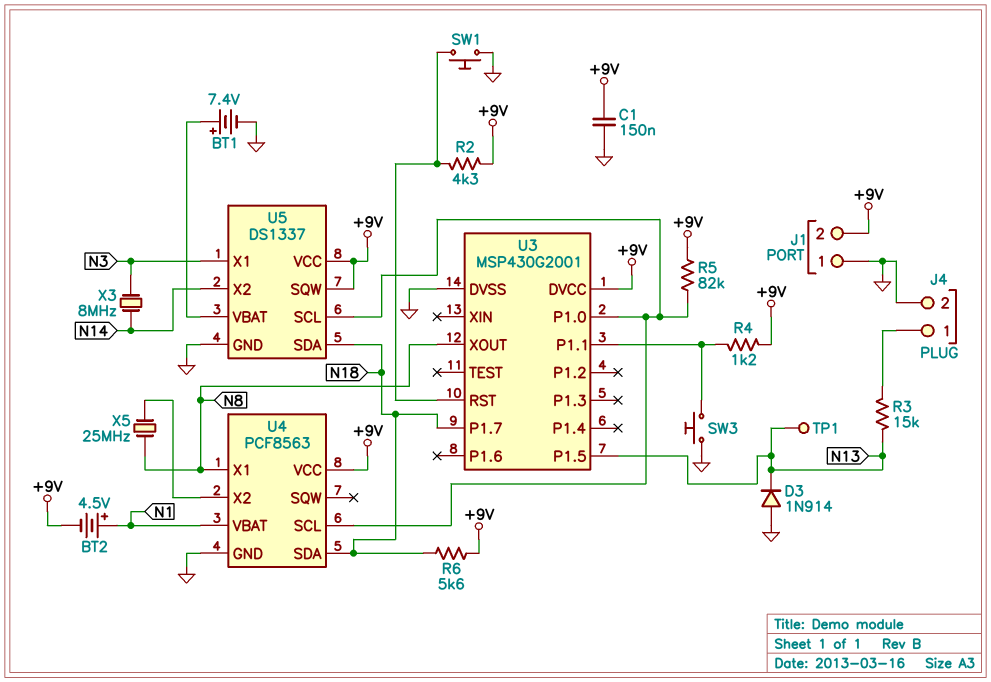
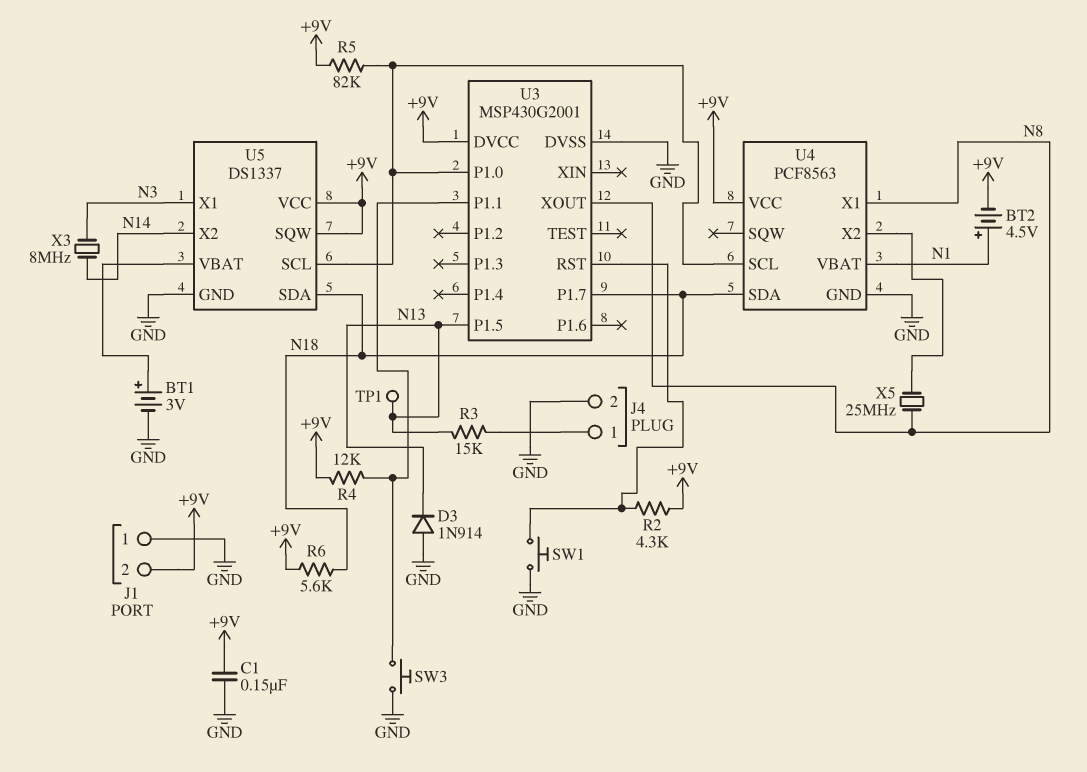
BT1: 7.4V (plus U5/VBAT, minus GND) -> 3V (plus U5/VBAT, minus GND)
R4: 1.2k (+9V, U3/P1.1) -> 12k (+9V, U3/P1.1)

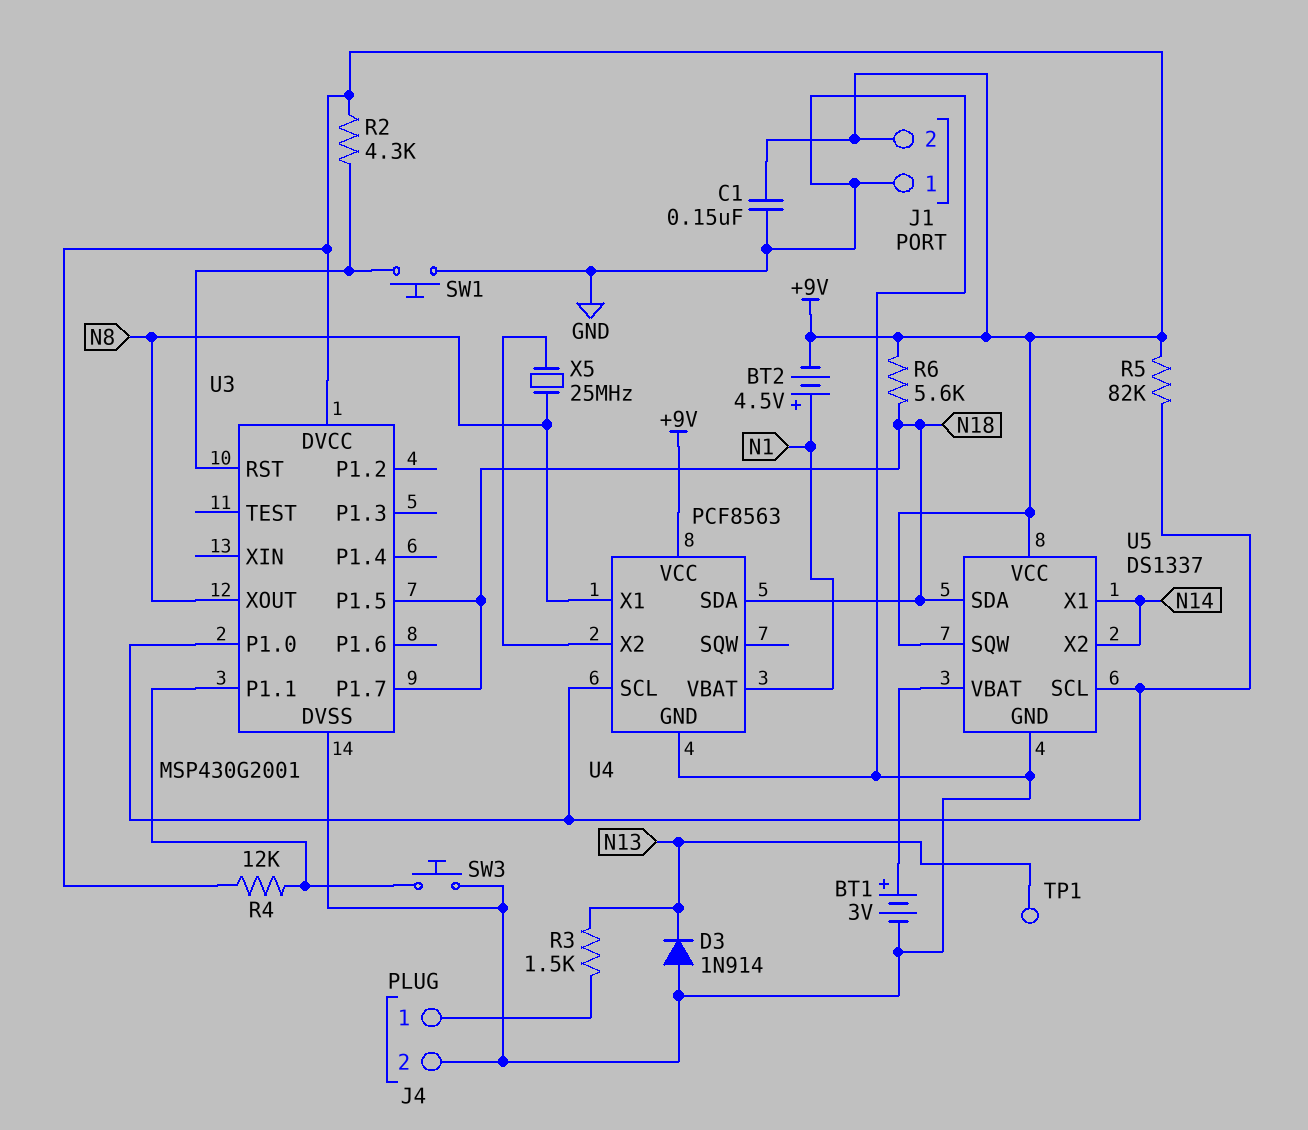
R3: 15k (J4/1, N13) -> 1.5k (J4/1, N13)
U3 pin P1.5: N13 -> N18
U5 pin X1: N3 -> N14
X3: 8MHz (N3, N14) -> none

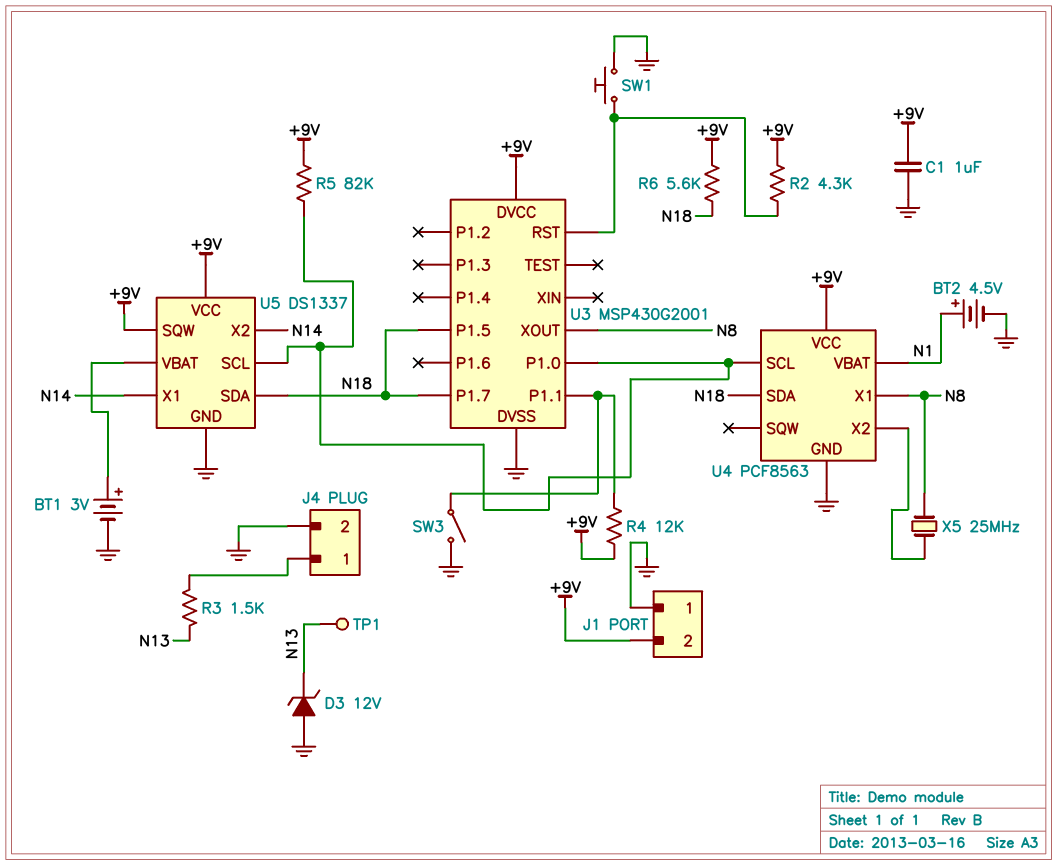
BT2: 4.5V (plus N1, minus +9V) -> 4.5V (plus N1, minus GND)
C1: 150nF (+9V, GND) -> 1uF (+9V, GND)
D3: diode 1N914 (A GND, K N13) -> zener 12V (A GND, K N13)
SW3: button (GND, U3/P1.1) -> switch (GND, U3/P1.1)

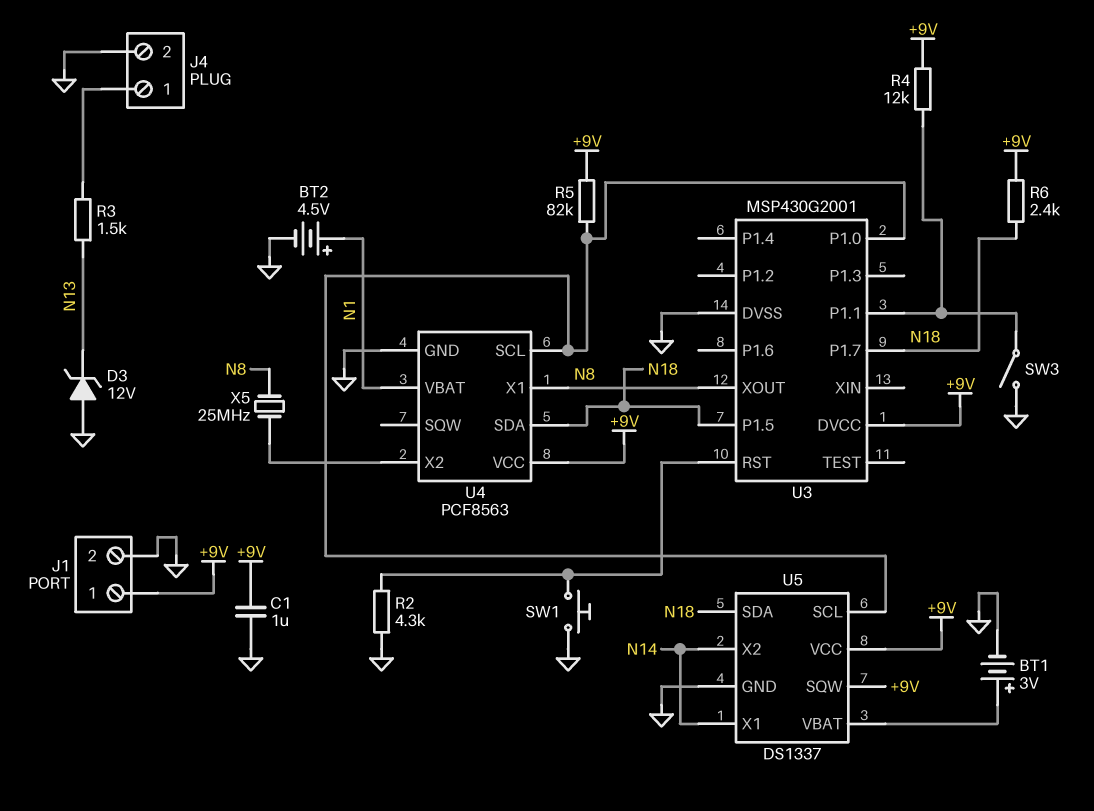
J1 pin 1: GND -> +9V
J1 pin 2: +9V -> GND
R2: 4.3k (+9V, U3/RST) -> 4.3k (GND, U3/RST)
R6: 5.6k (+9V, N18) -> 2.4k (+9V, N18)
TP1: test point (N13) -> none

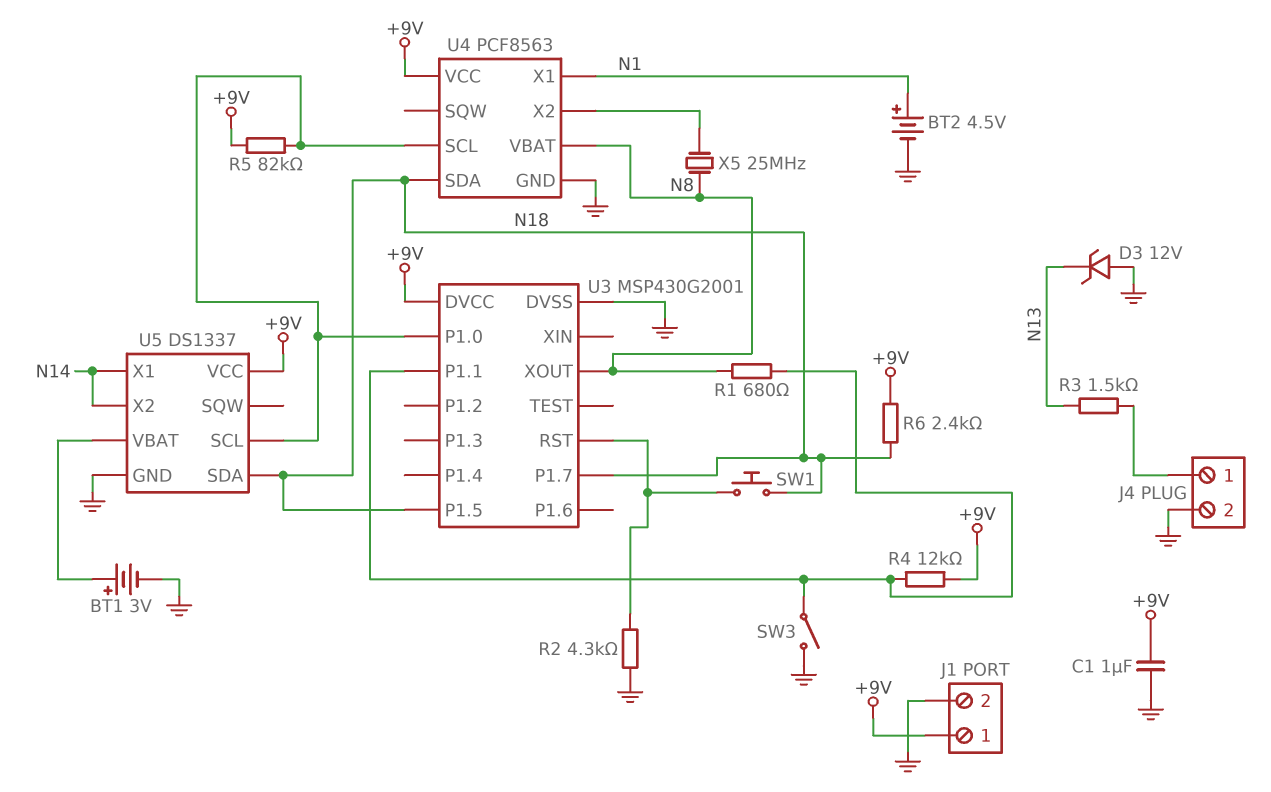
R1: none -> 680 (N8, U3/P1.1)
SW1: button (GND, U3/RST) -> button (N18, U3/RST)
U4 pin VBAT: N1 -> N8
U4 pin X1: N8 -> N1
U5 pin SQW: +9V -> none

